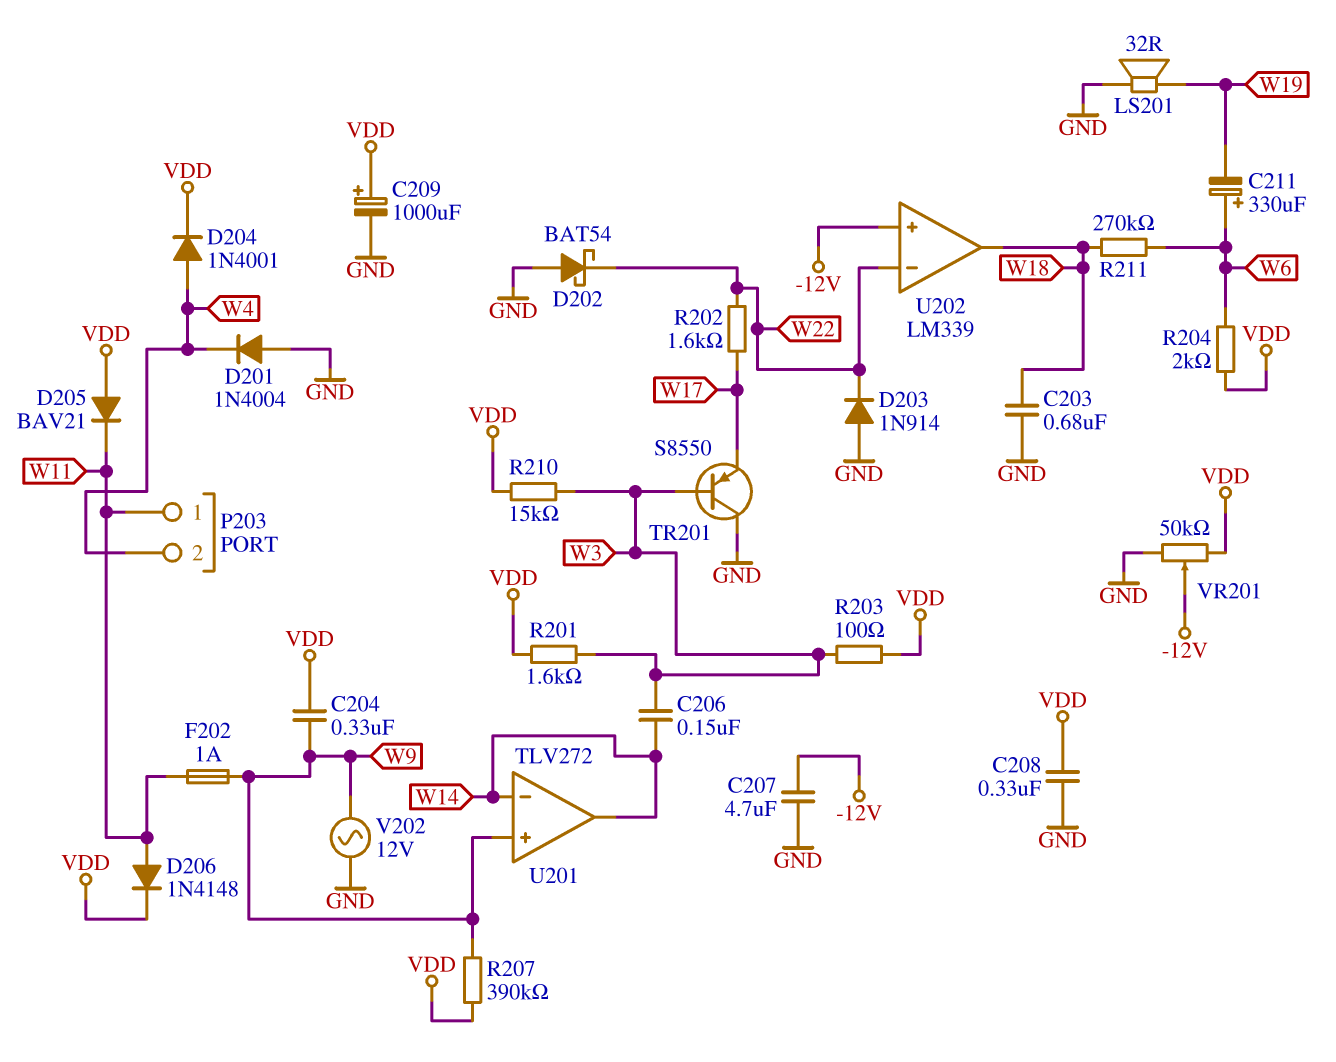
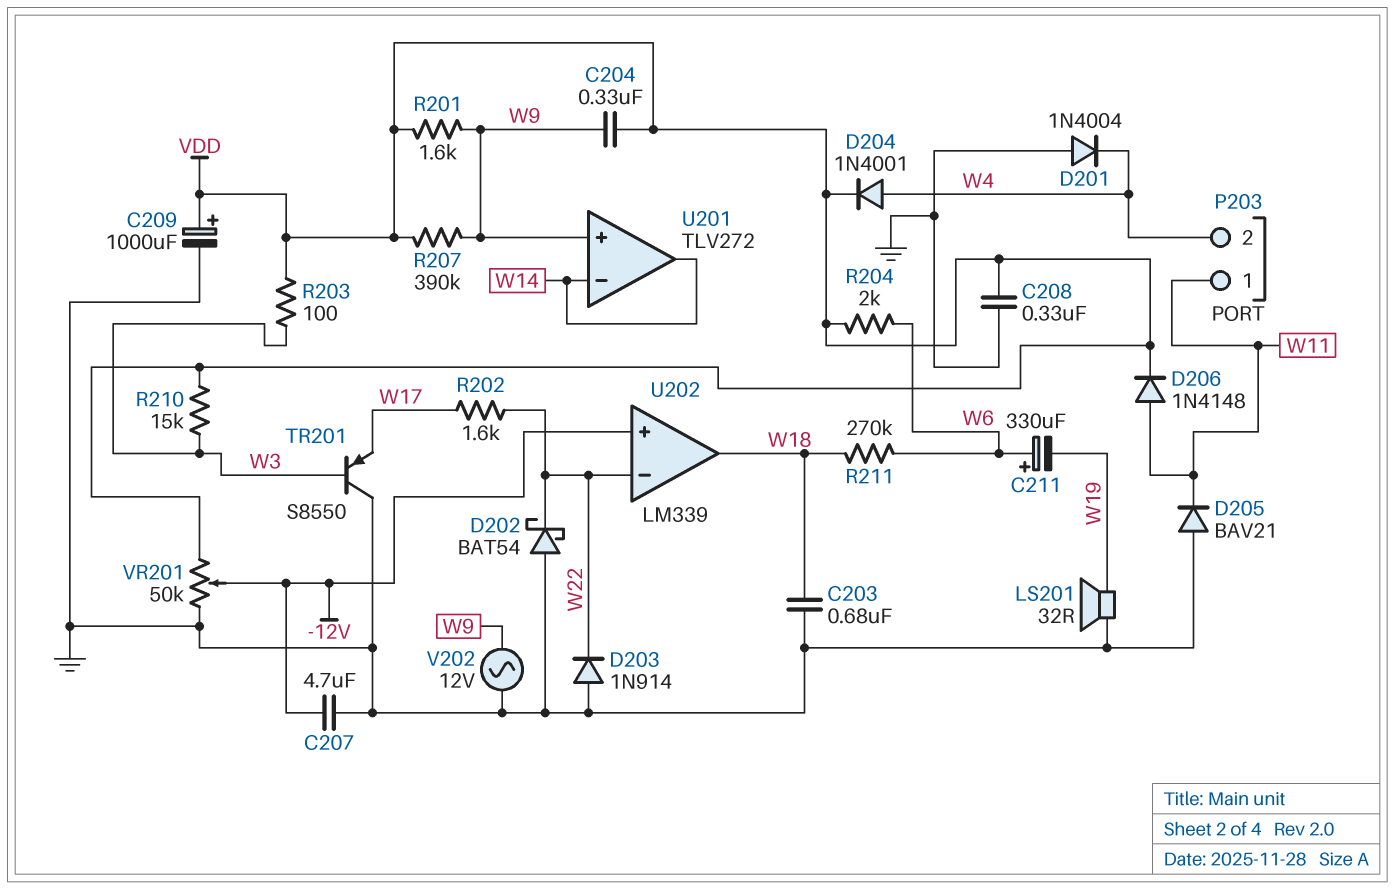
C206: 150nF (W3, W14) -> none
D205: diode BAV21 (A VDD, K W11) -> diode BAV21 (A GND, K W11)
F202: 1A (W9, W11) -> none
R201: 1.6k (VDD, W3) -> 1.6k (VDD, W9)

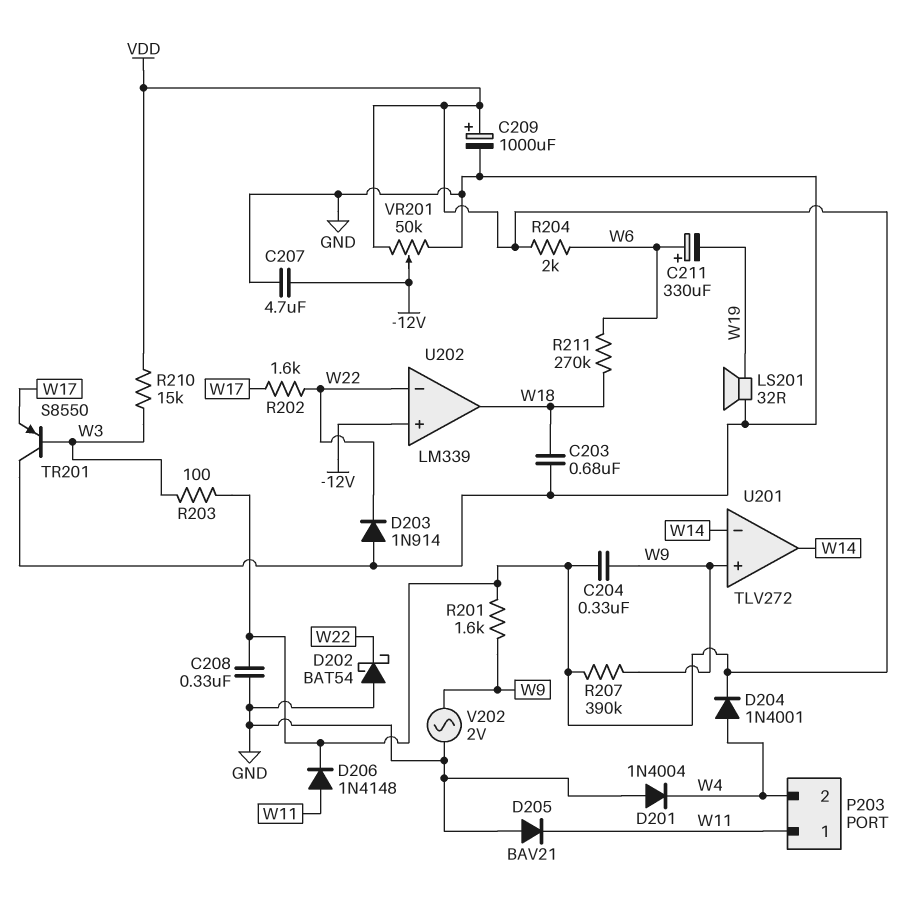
V202: AC 12V (GND, W9) -> AC 2V (GND, W9)

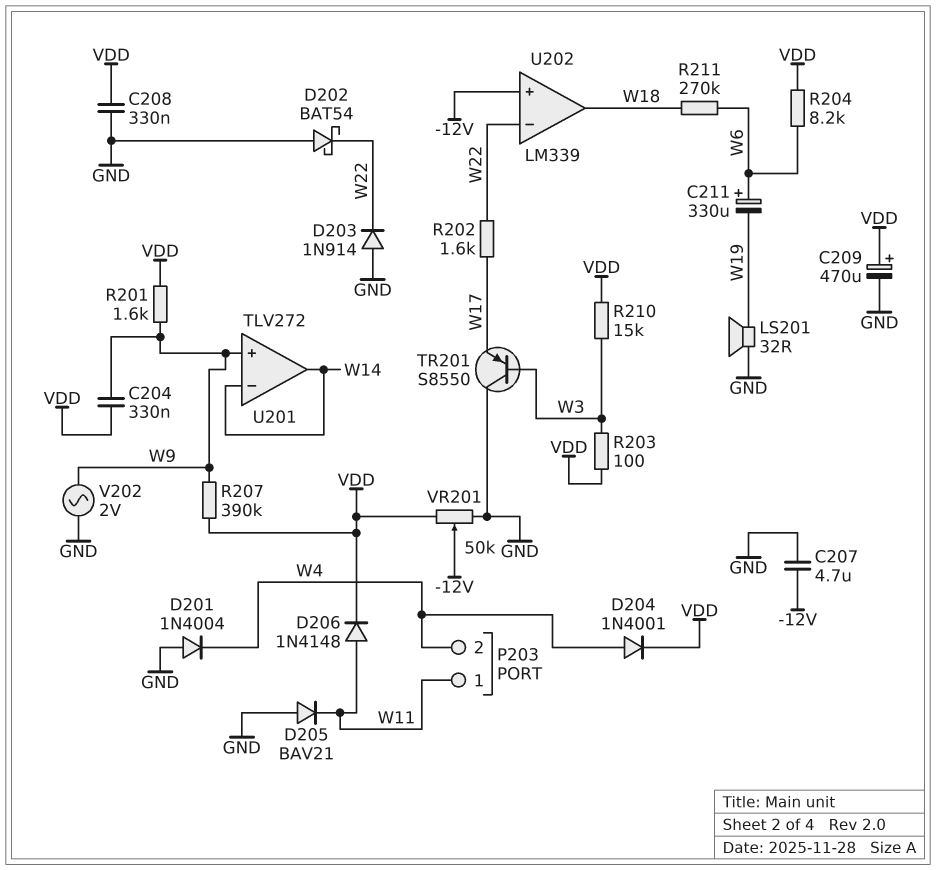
C203: 680nF (GND, W18) -> none
C209: 1000uF (plus VDD, minus GND) -> 470uF (plus VDD, minus GND)
R204: 2k (VDD, W6) -> 8.2k (VDD, W6)

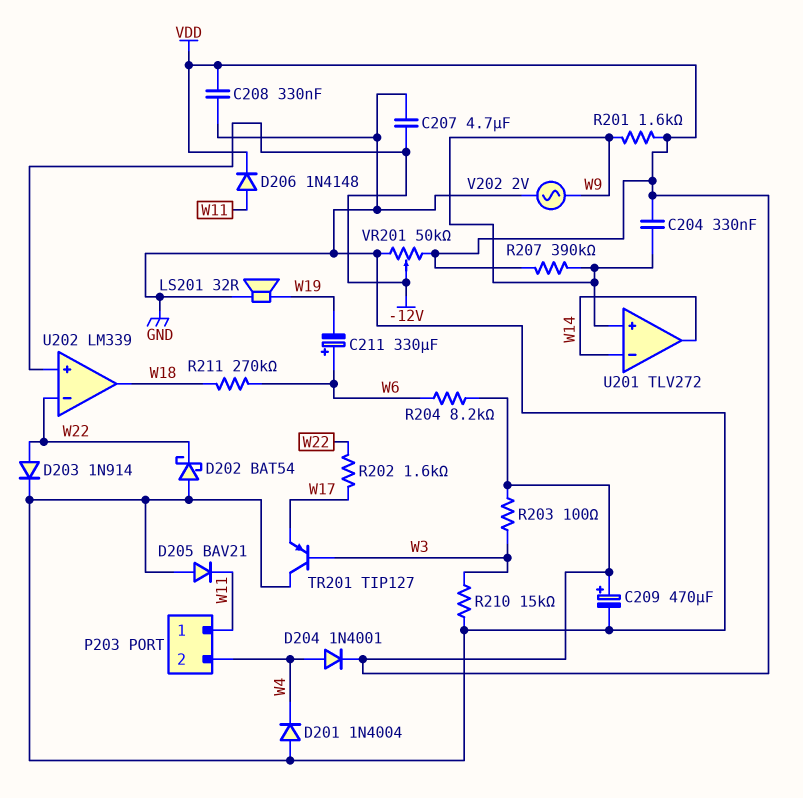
D203: diode 1N914 (A GND, K W22) -> diode 1N914 (A W22, K GND)
R210: 15k (VDD, W3) -> 15k (GND, W3)
TR201: PNP S8550 (B W3, C GND, E W17) -> PNP TIP127 (B W3, C GND, E W17)

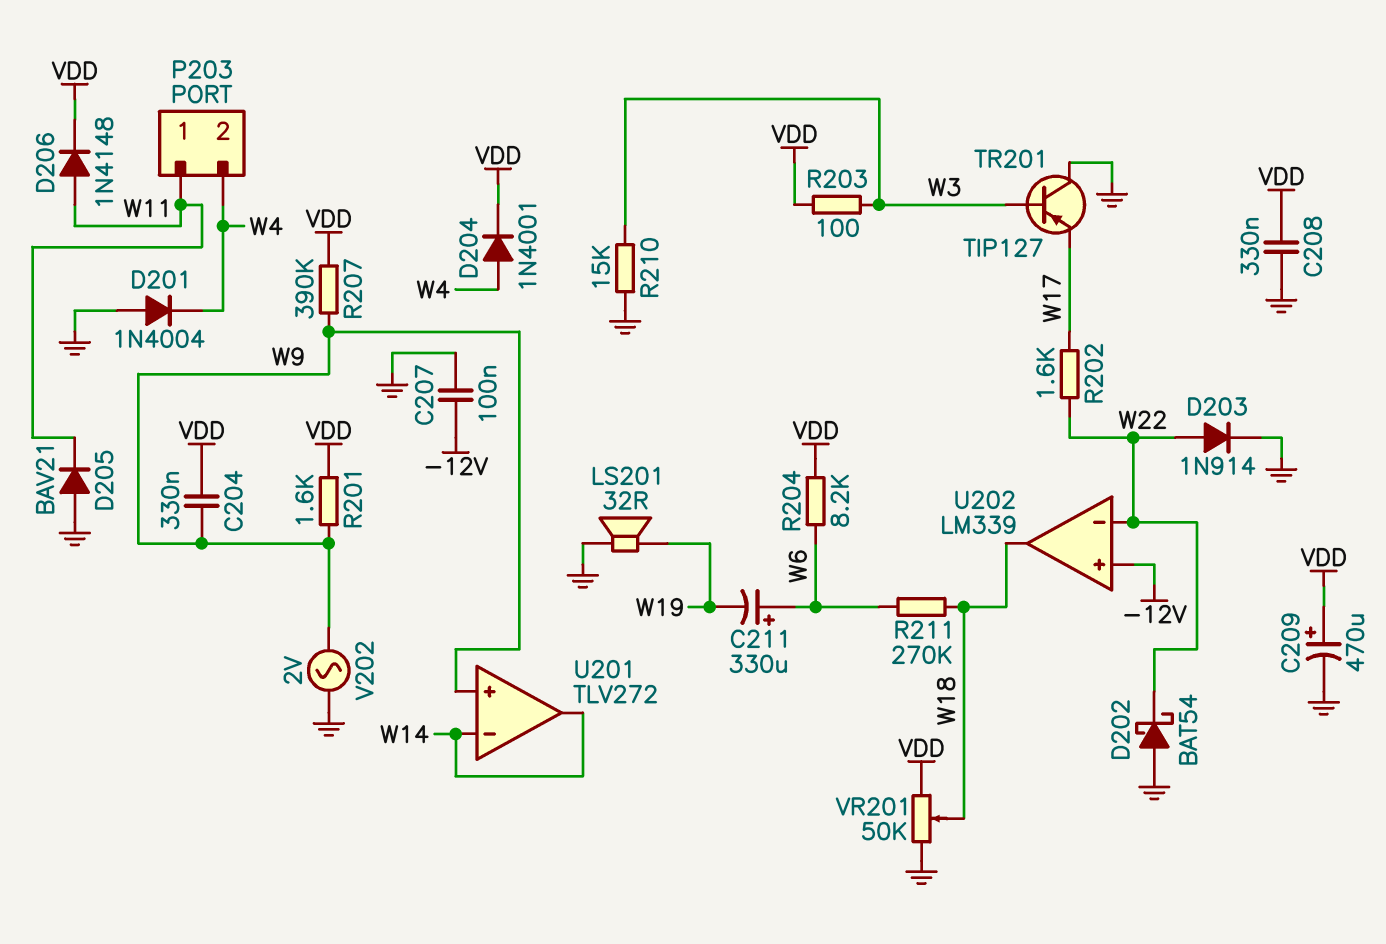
C207: 4.7uF (-12V, GND) -> 100nF (-12V, GND)
VR201: 50k (GND, VDD, wiper -12V) -> 50k (GND, VDD, wiper W18)

